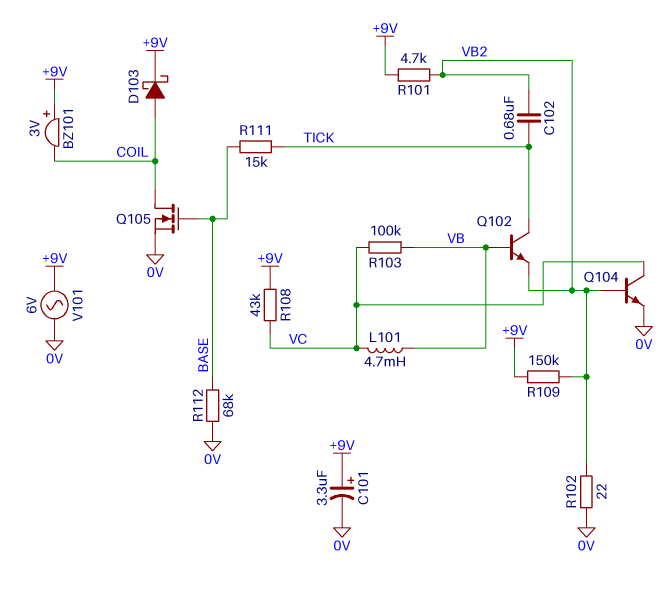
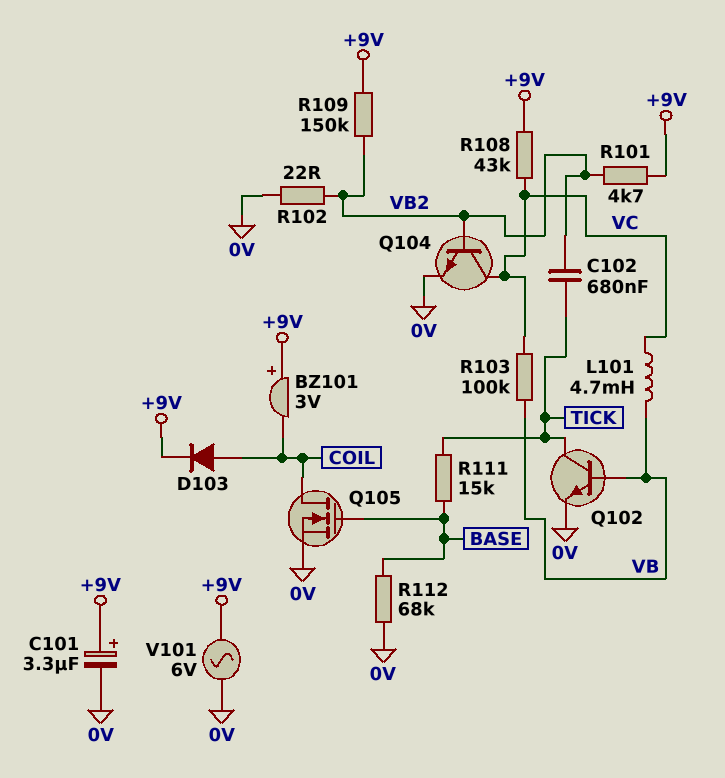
D103: schottky (A COIL, K +9V) -> diode (A COIL, K +9V)
Q102: NPN (B VB, C TICK, E VB2) -> NPN (B VB, C TICK, E 0V)

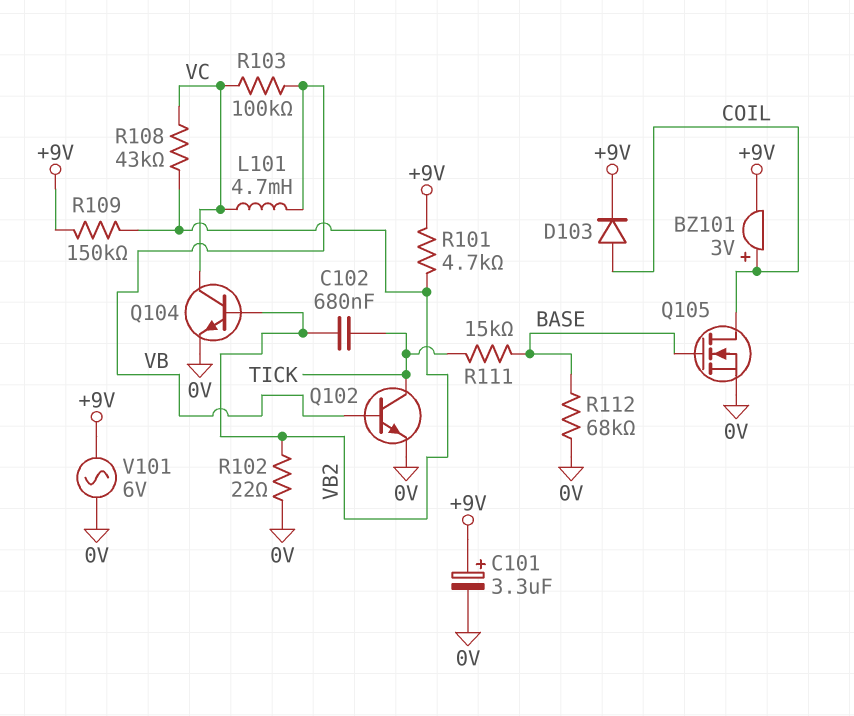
BZ101: buzzer 3V (plus +9V, minus COIL) -> buzzer 3V (plus COIL, minus +9V)
R108: 43k (+9V, VC) -> 43k (VB2, VC)

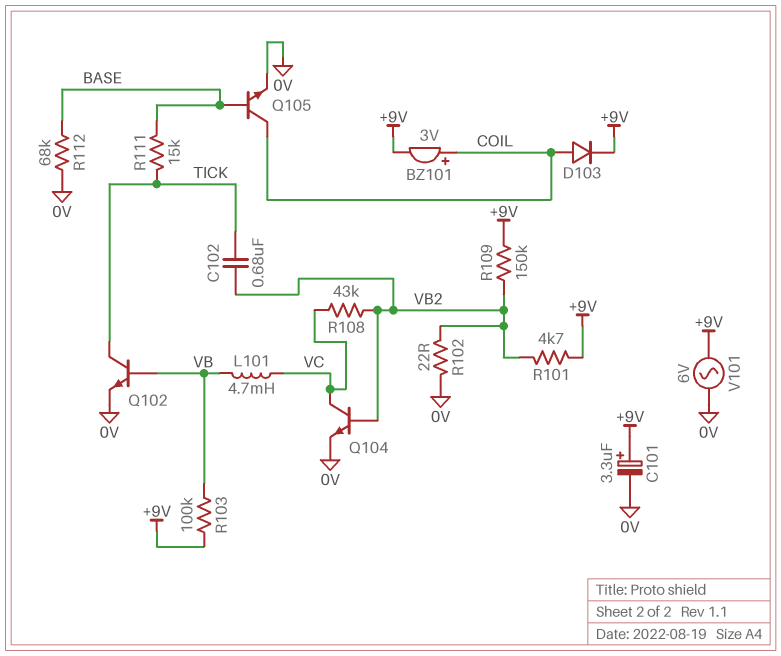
Q105: NMOS (G BASE, D COIL, S 0V) -> NPN (B BASE, C COIL, E 0V)
R103: 100k (VB, VC) -> 100k (+9V, VB)

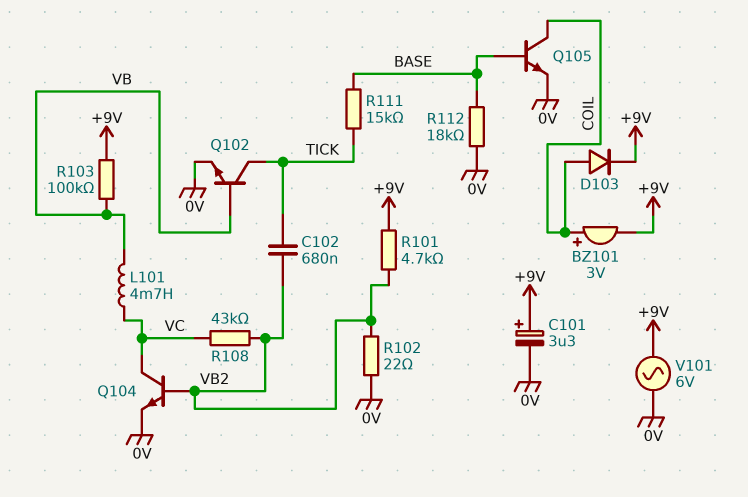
R109: 150k (+9V, VB2) -> none
R112: 68k (0V, BASE) -> 18k (0V, BASE)

